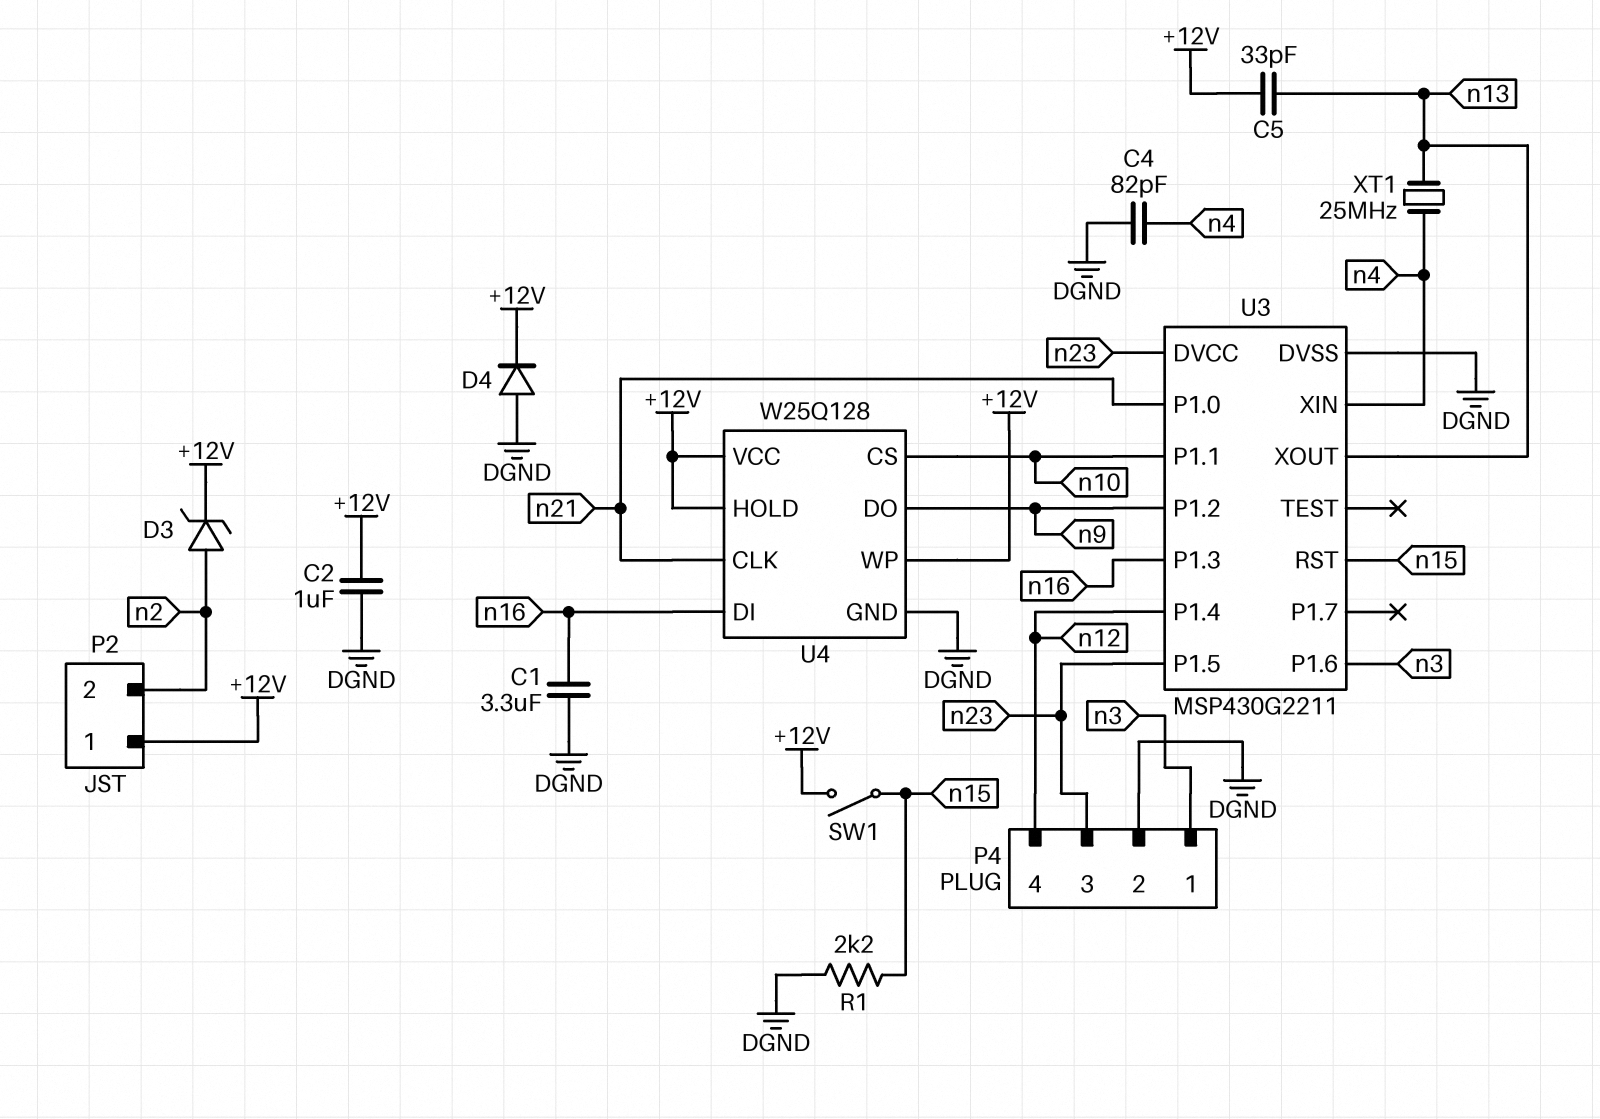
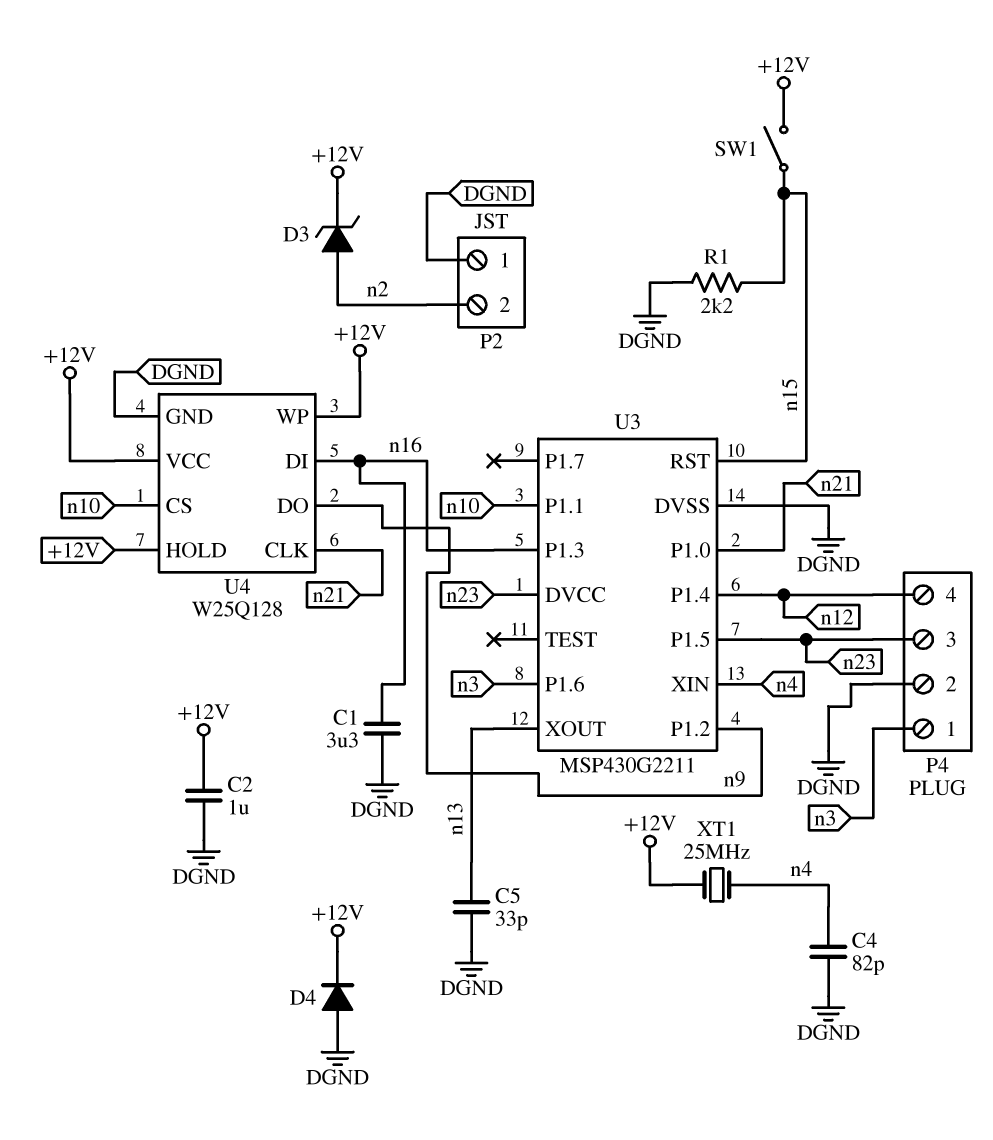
C5: 33pF (+12V, n13) -> 33pF (DGND, n13)
P2 pin 1: +12V -> DGND
XT1: 25MHz (n4, n13) -> 25MHz (+12V, n4)

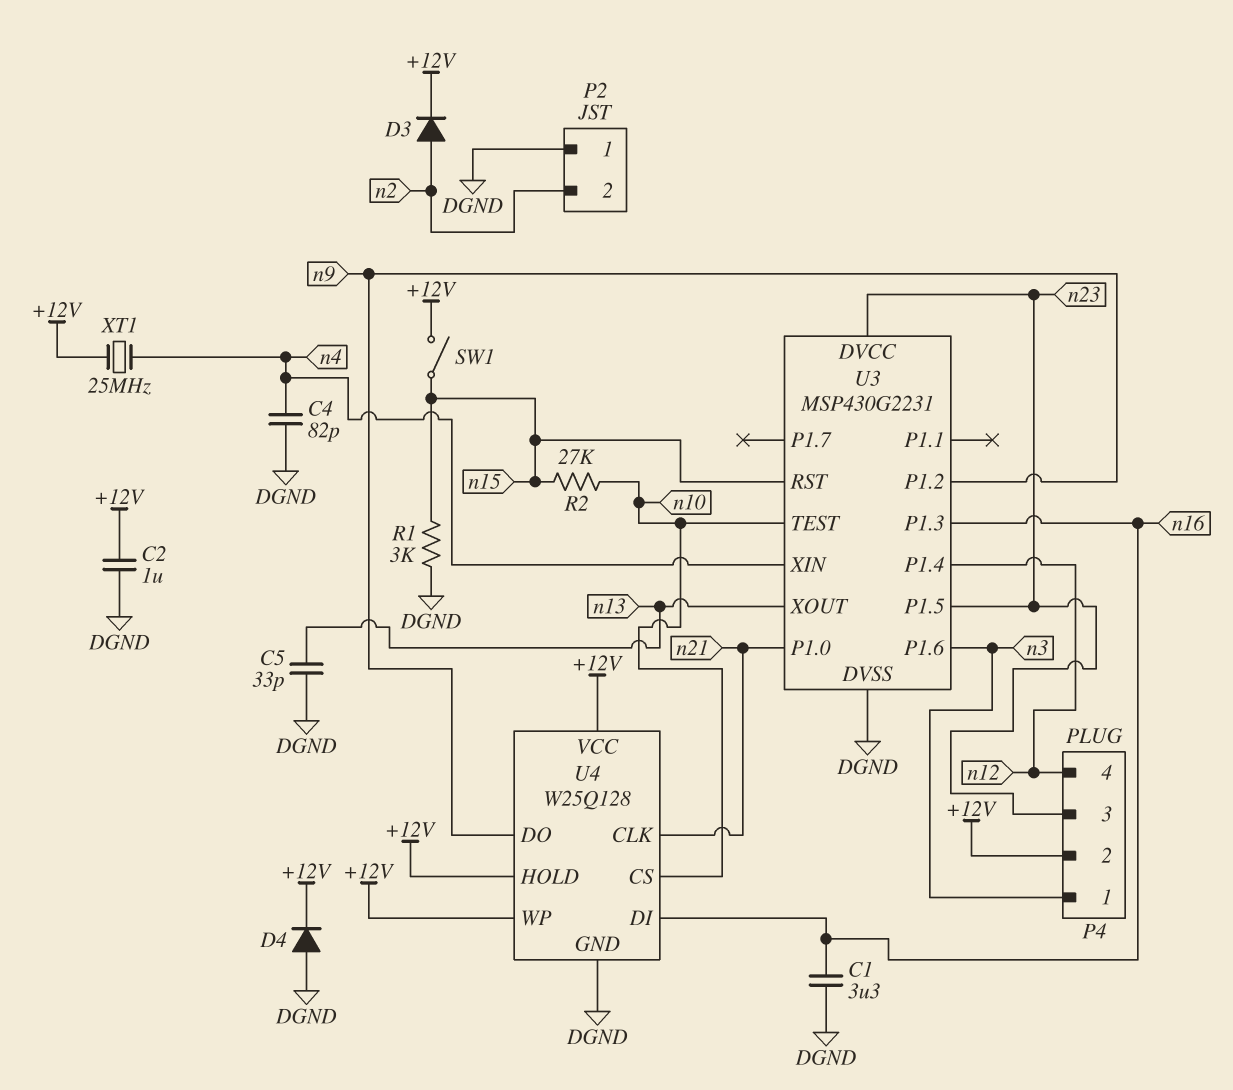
D3: zener (A n2, K +12V) -> diode (A n2, K +12V)
P4 pin 2: DGND -> +12V
R1: 2.2k (DGND, n15) -> 3k (DGND, n15)
R2: none -> 27k (n10, n15)
U3: MSP430G2211 -> MSP430G2231
U3 pin P1.1: n10 -> none
U3 pin TEST: none -> n10

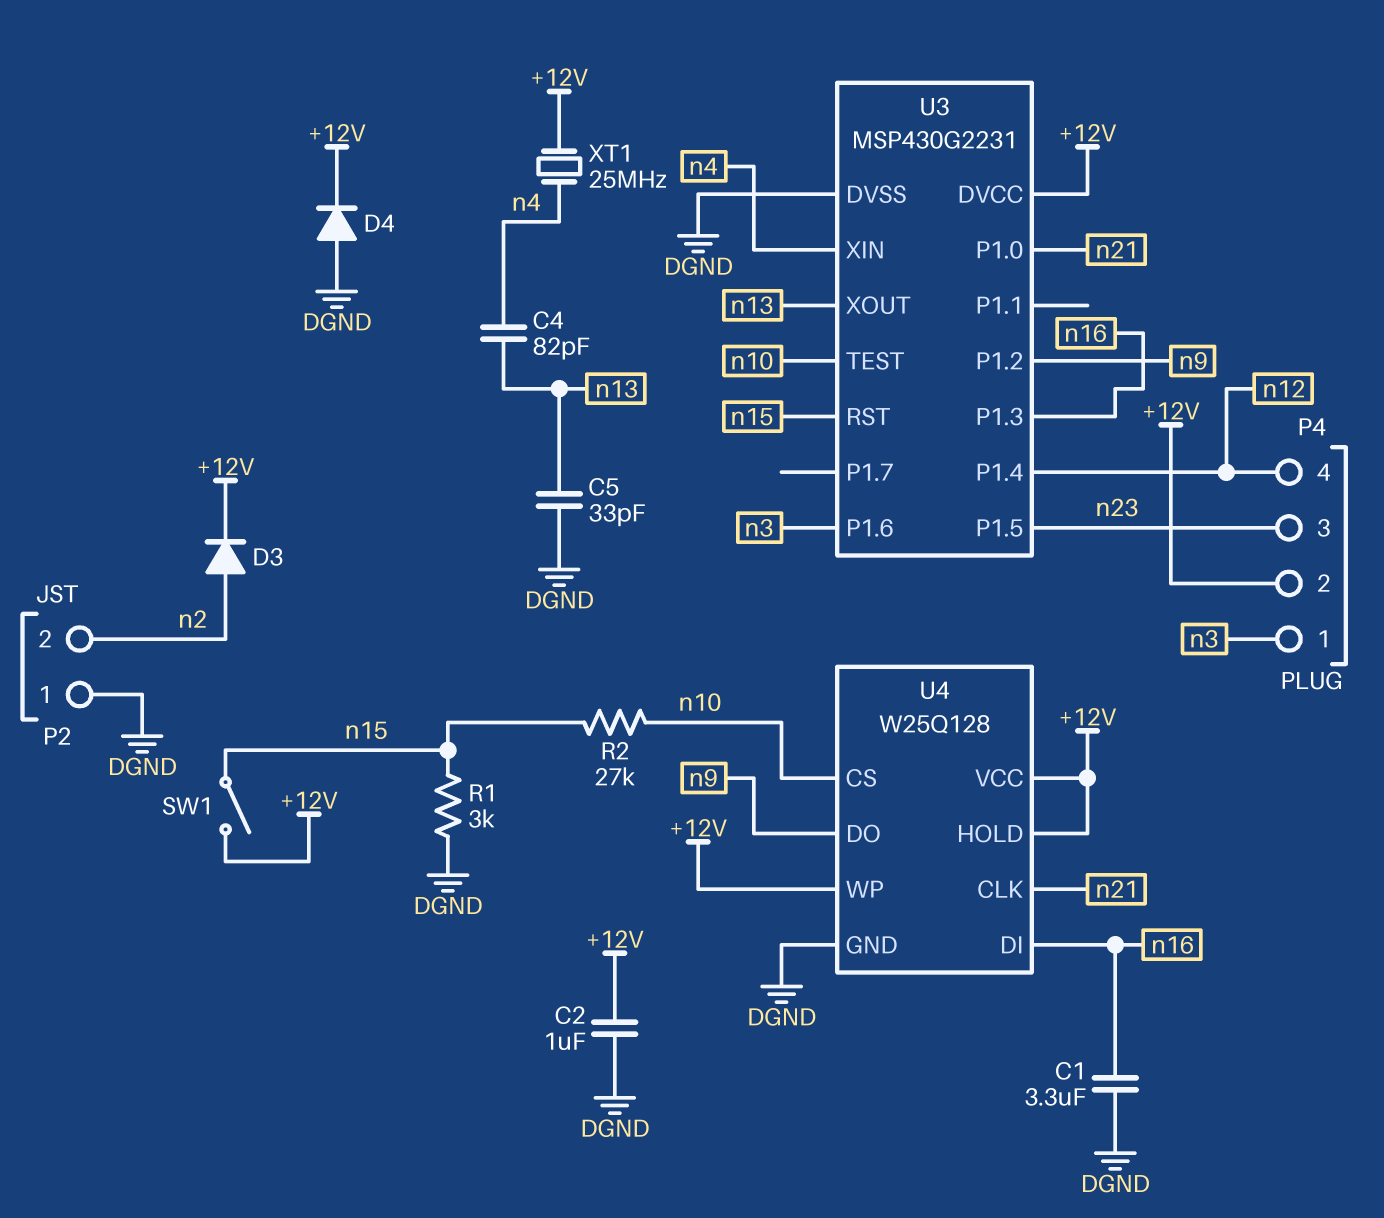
C4: 82pF (DGND, n4) -> 82pF (n4, n13)
U3 pin DVCC: n23 -> +12V

